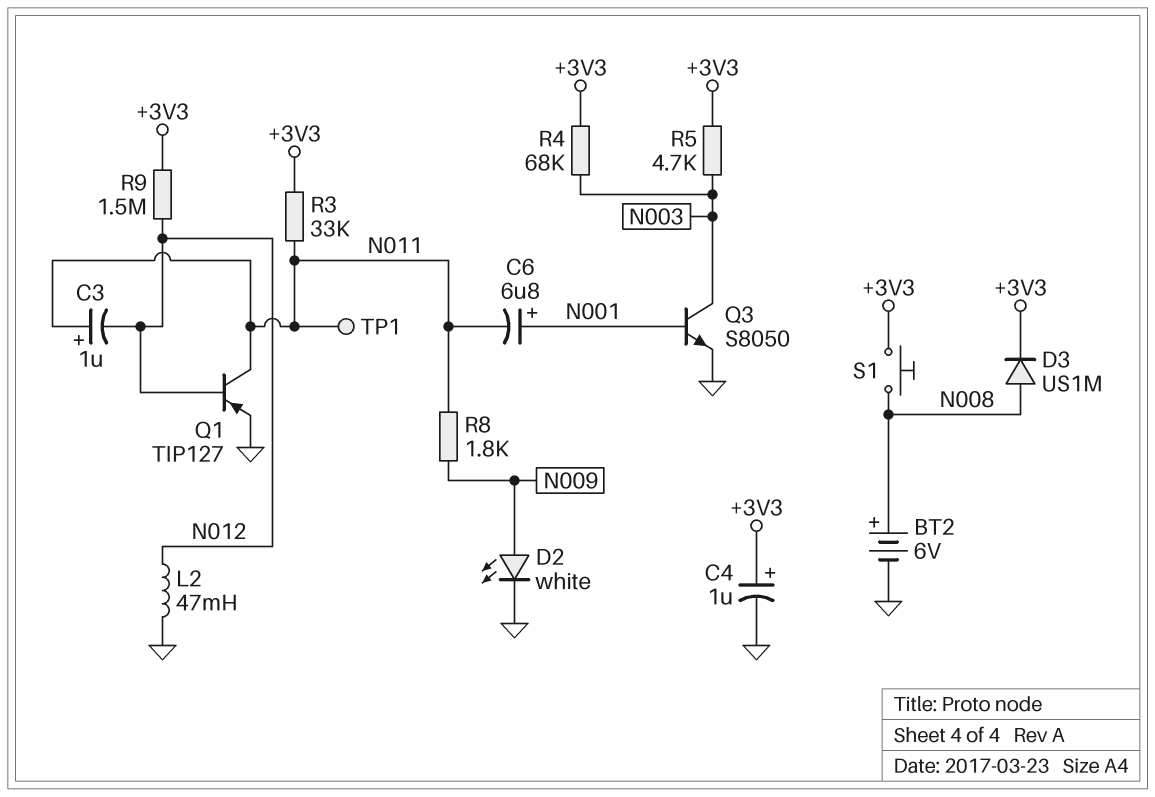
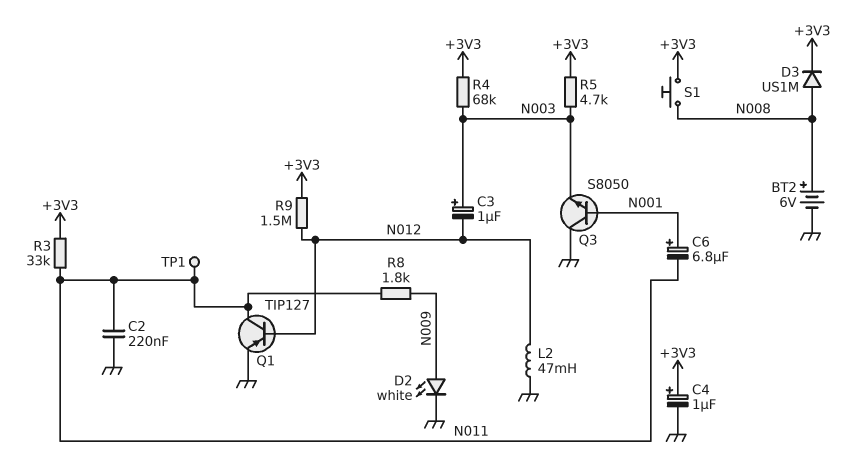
C2: none -> 220nF (GND, N011)
C3: 1uF (plus N011, minus N012) -> 1uF (plus N003, minus N012)
Q3: NPN S8050 (B N001, C N003, E GND) -> NPN S8050 (B N001, C GND, E N003)

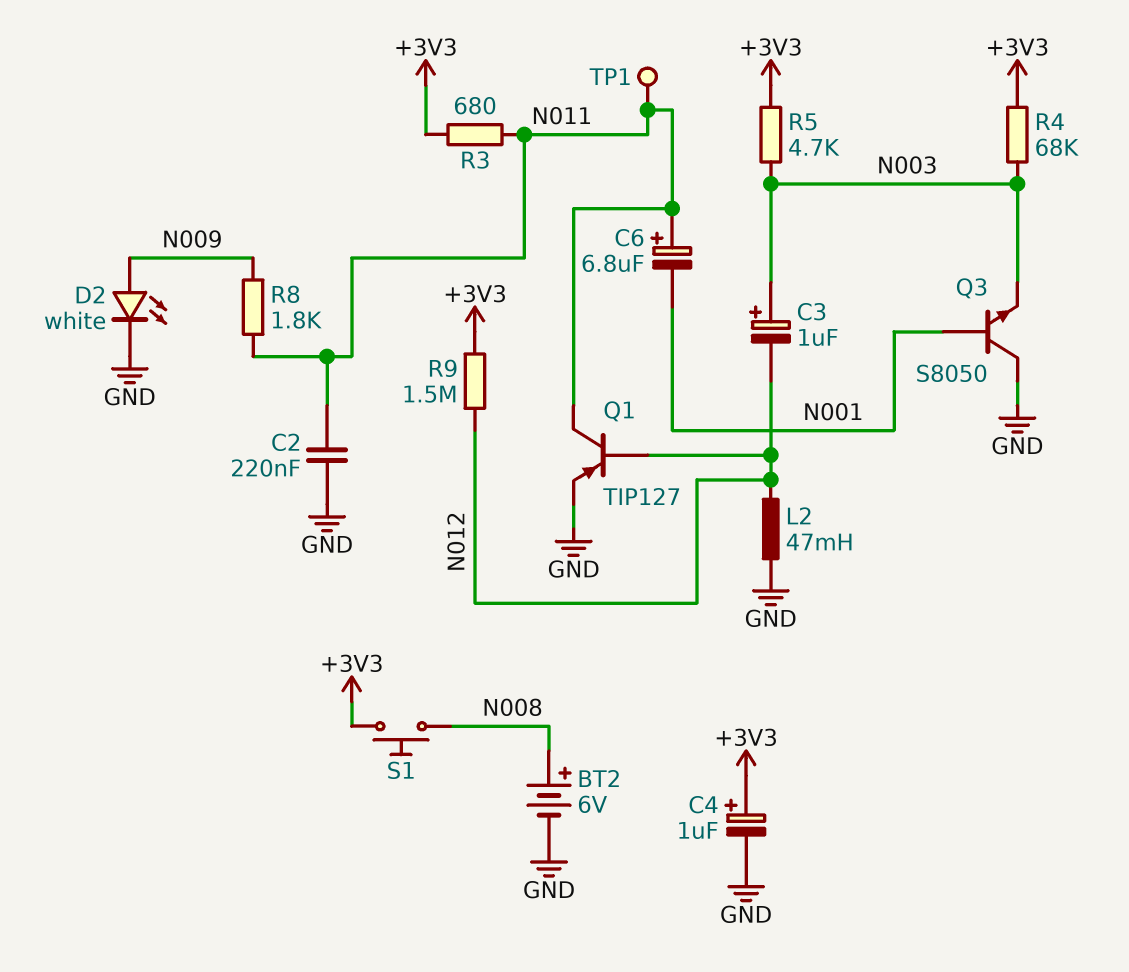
C6: 6.8uF (plus N001, minus N011) -> 6.8uF (plus N011, minus N001)
D3: diode US1M (A N008, K +3V3) -> none
R3: 33k (+3V3, N011) -> 680 (+3V3, N011)

